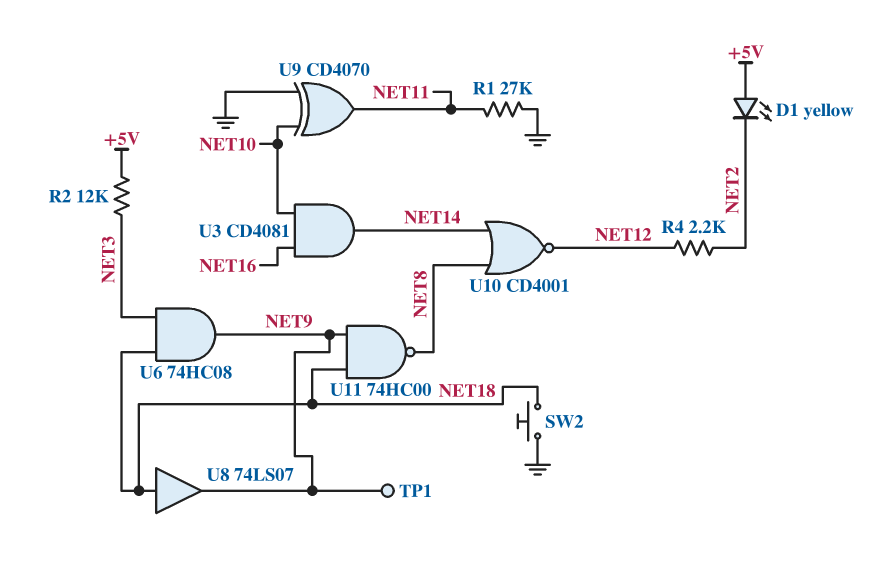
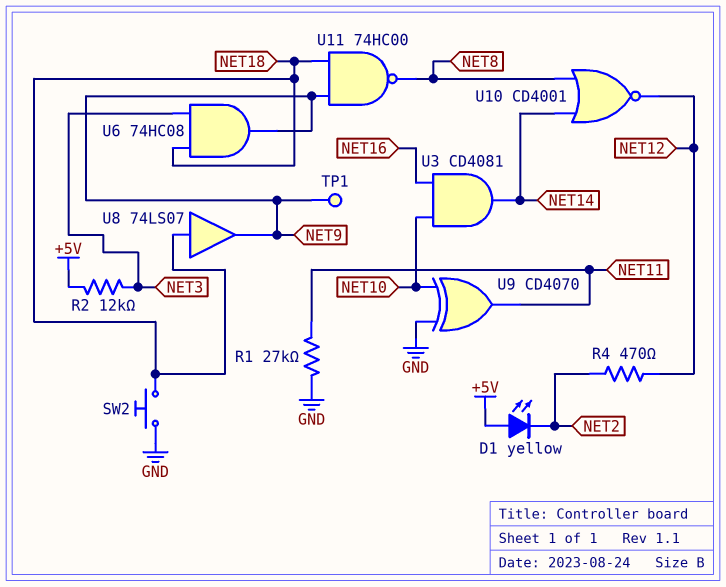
R4: 2.2k (NET2, NET12) -> 470 (NET2, NET12)

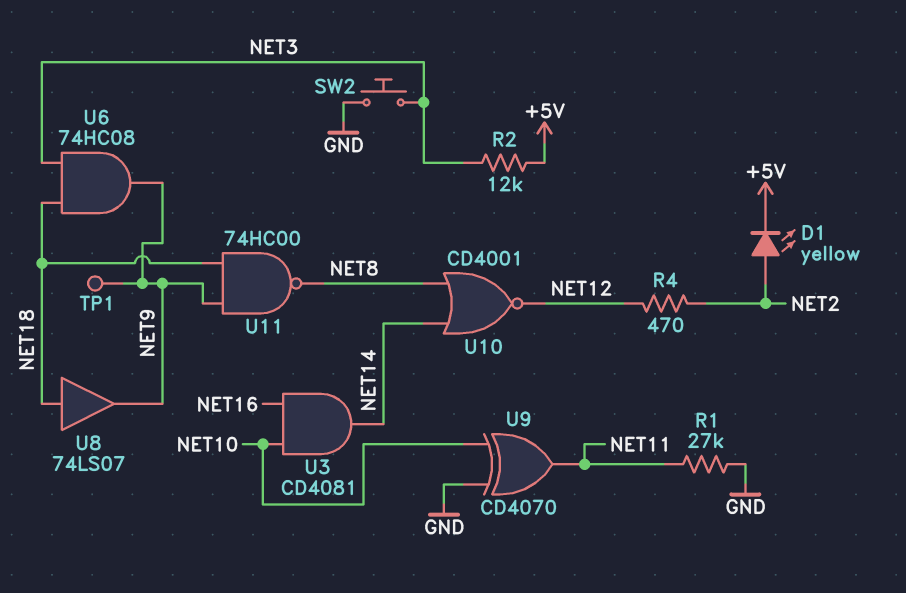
D1: LED yellow (A +5V, K NET2) -> LED yellow (A NET2, K +5V)
SW2: button (GND, NET18) -> button (GND, NET3)

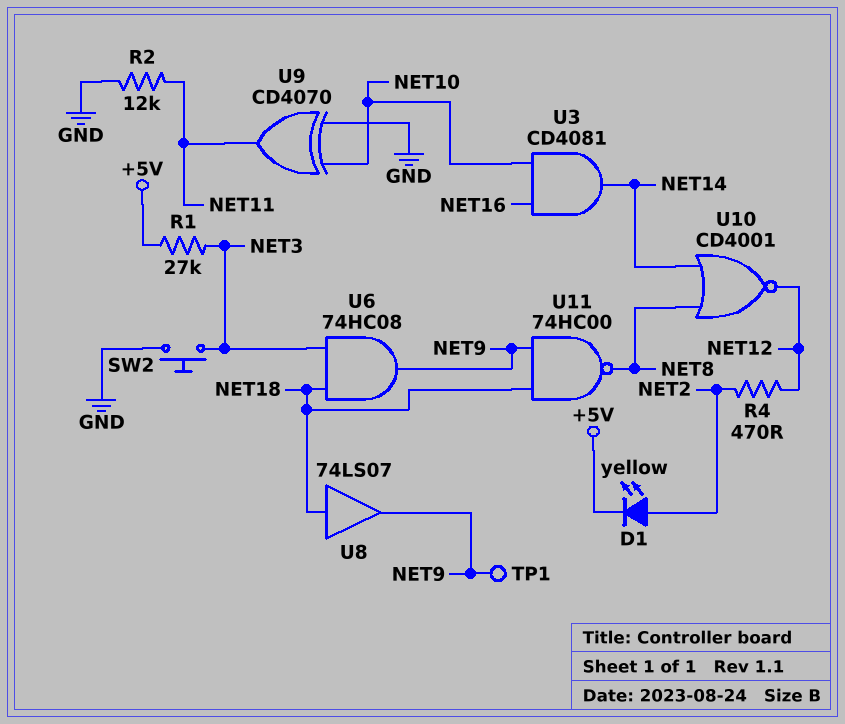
R1: 27k (GND, NET11) -> 27k (+5V, NET3)
R2: 12k (+5V, NET3) -> 12k (GND, NET11)

